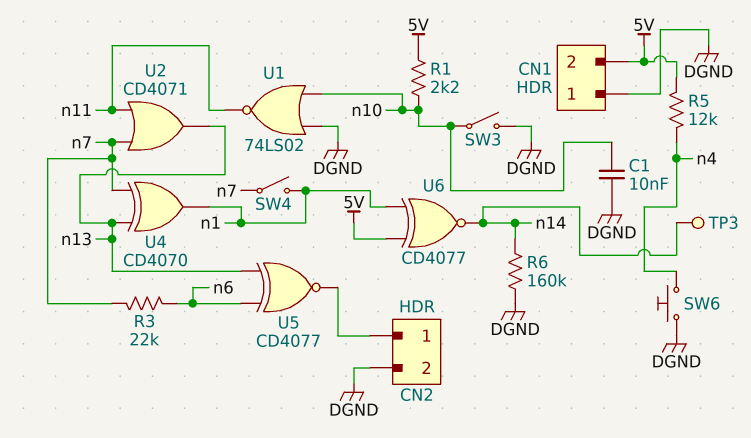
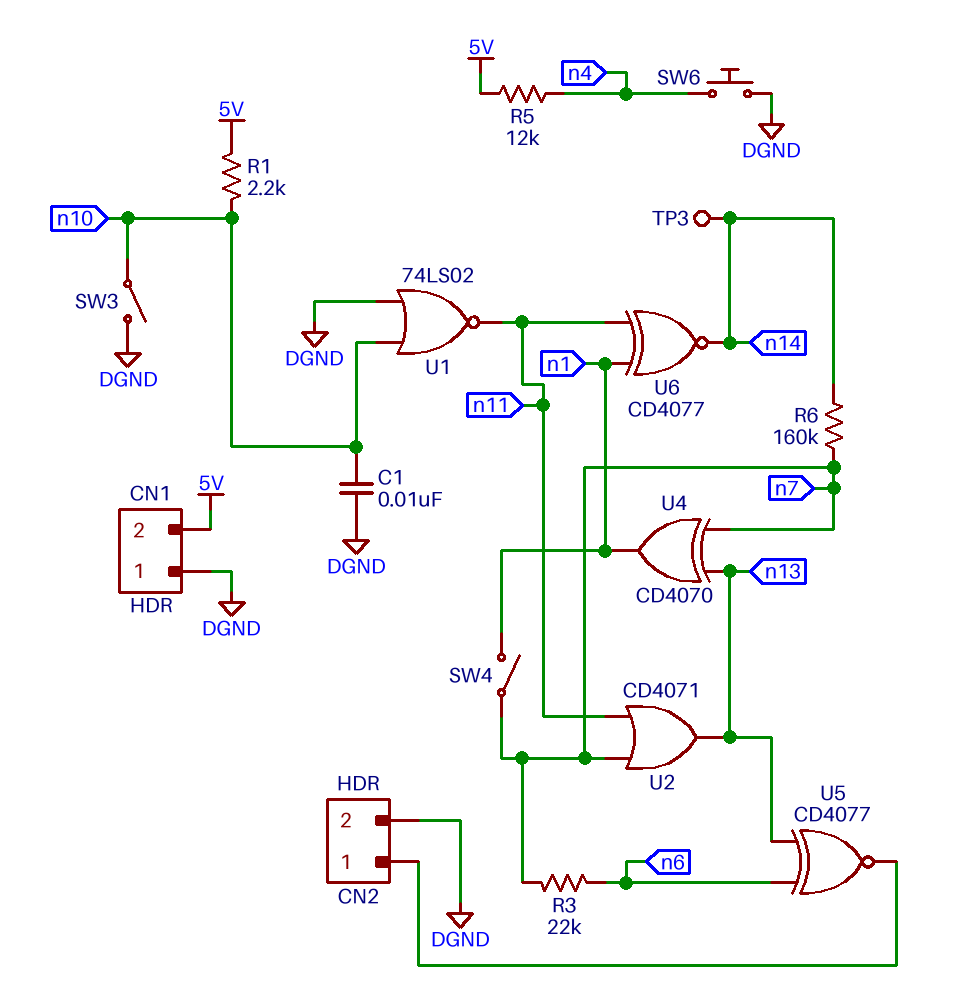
R6: 160k (DGND, n14) -> 160k (n7, n14)
U6: XNOR CD4077 (in 5V, in n1, out n14) -> XNOR CD4077 (in n1, in n11, out n14)

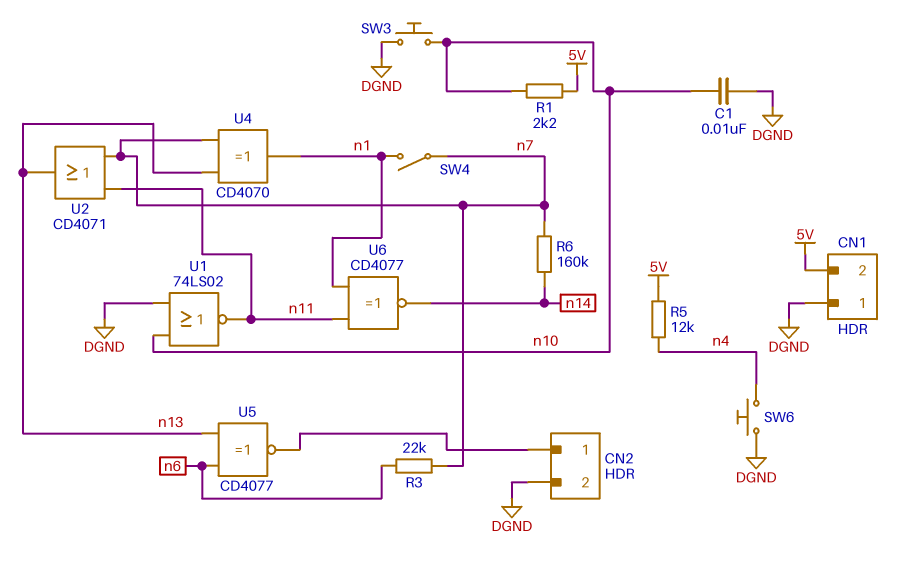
SW3: switch (DGND, n10) -> button (DGND, n10)
TP3: test point (n14) -> none

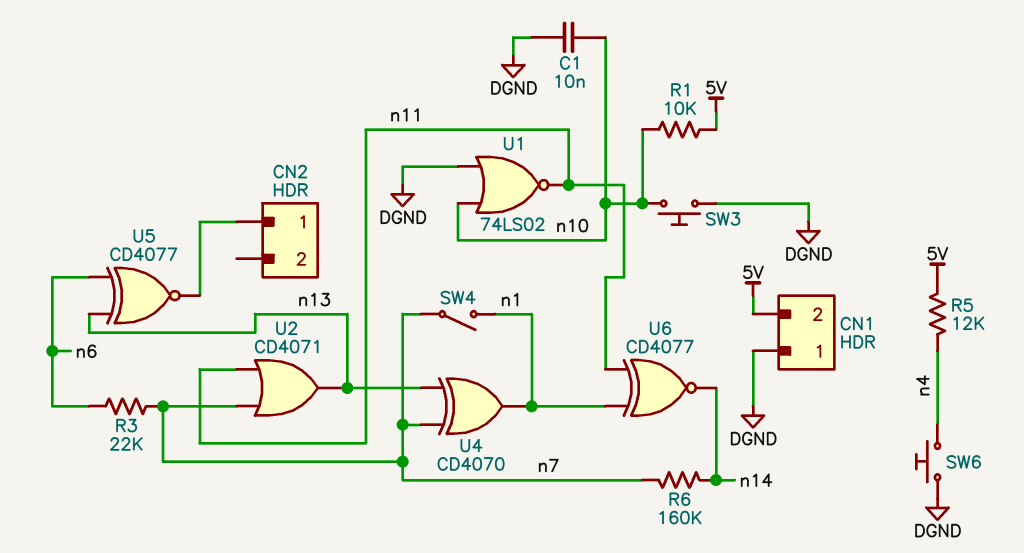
CN2 pin 2: DGND -> none
R1: 2.2k (5V, n10) -> 10k (5V, n10)

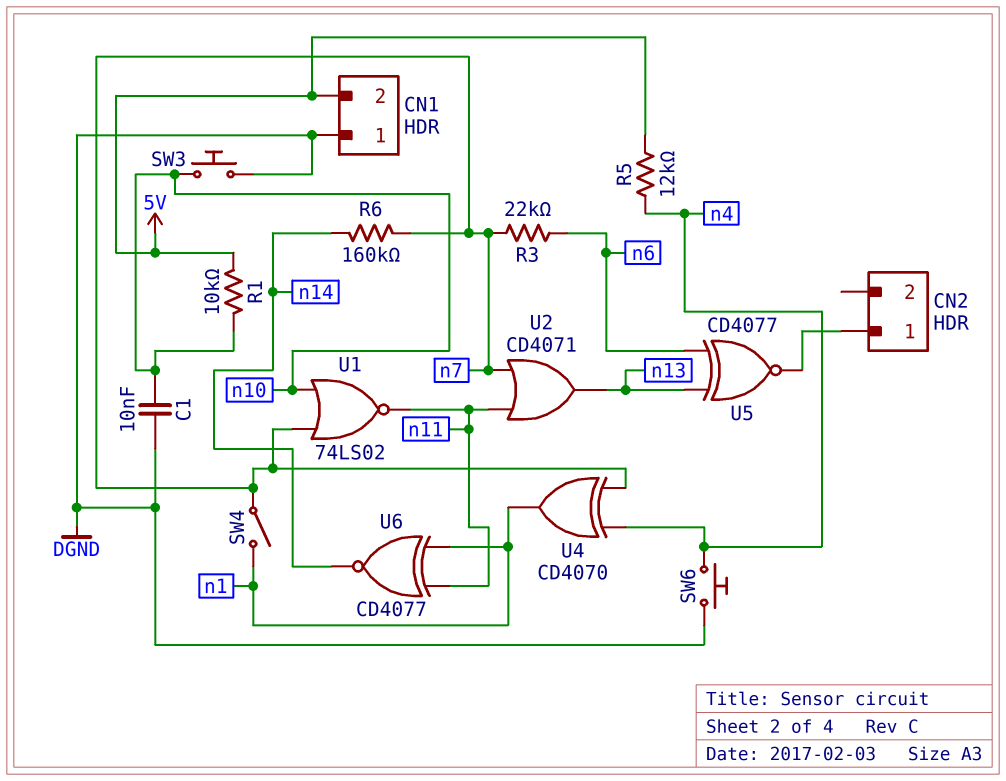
U1: NOR 74LS02 (in DGND, in n10, out n11) -> NOR 74LS02 (in n7, in n10, out n11)
U4: XOR CD4070 (in n7, in n13, out n1) -> XOR CD4070 (in n4, in n7, out n1)

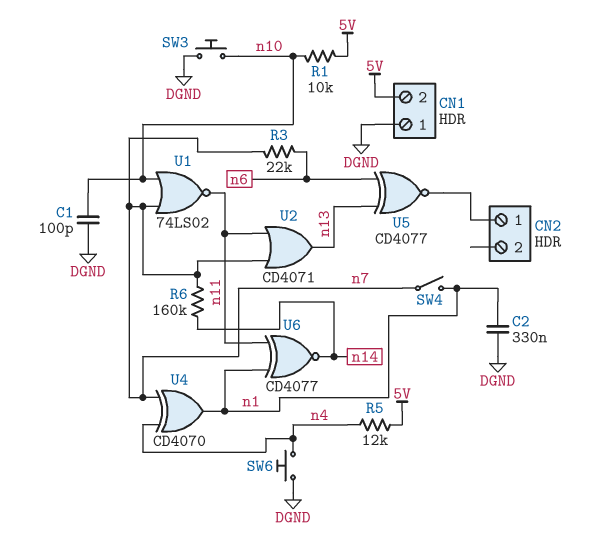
C1: 10nF (DGND, n10) -> 100pF (DGND, n10)
C2: none -> 330nF (DGND, n1)

